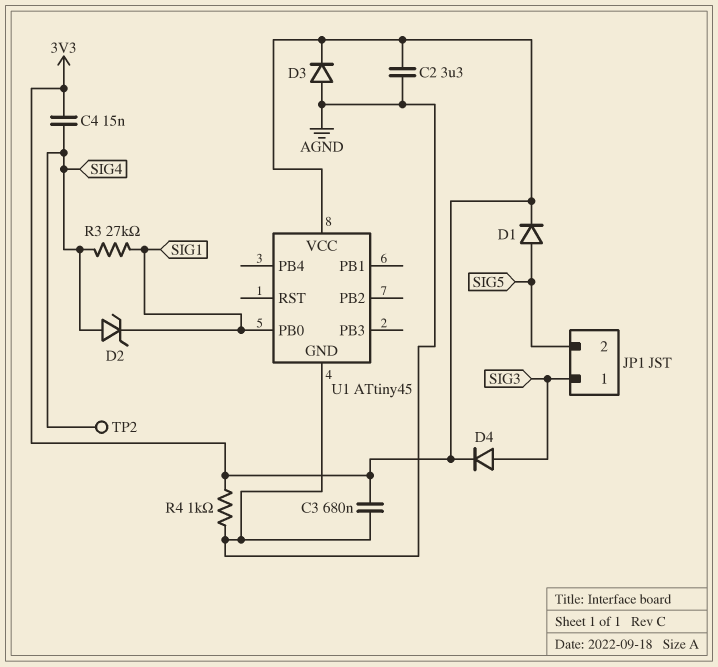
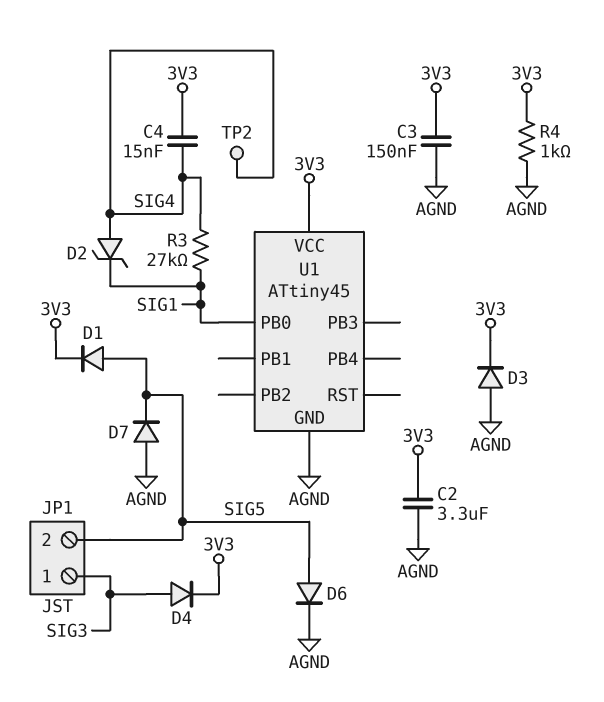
C3: 680nF (3V3, AGND) -> 150nF (3V3, AGND)
D6: none -> diode (A SIG5, K AGND)
D7: none -> diode (A AGND, K SIG5)

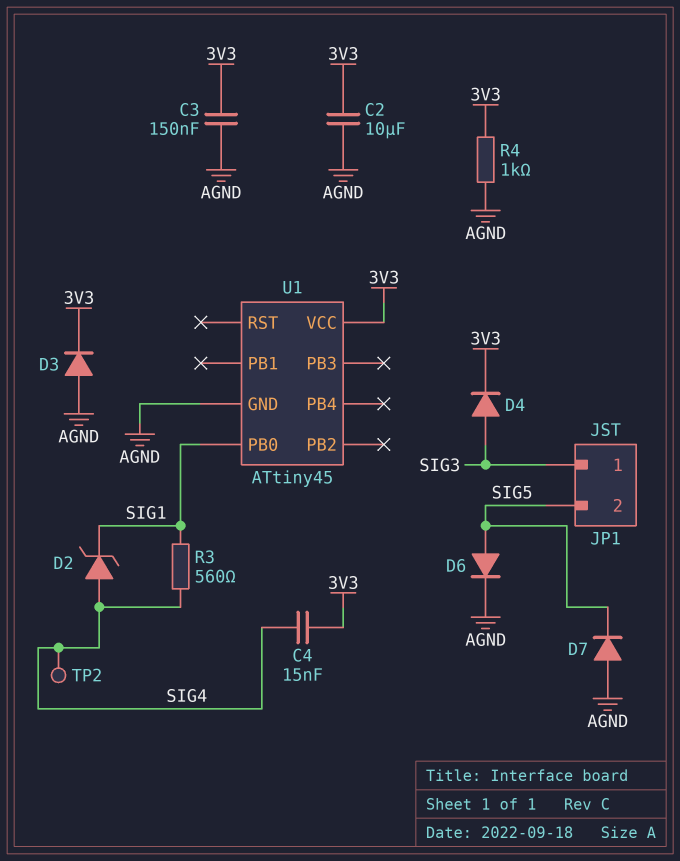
C2: 3.3uF (3V3, AGND) -> 10uF (3V3, AGND)
D1: diode (A SIG5, K 3V3) -> none
R3: 27k (SIG1, SIG4) -> 560 (SIG1, SIG4)

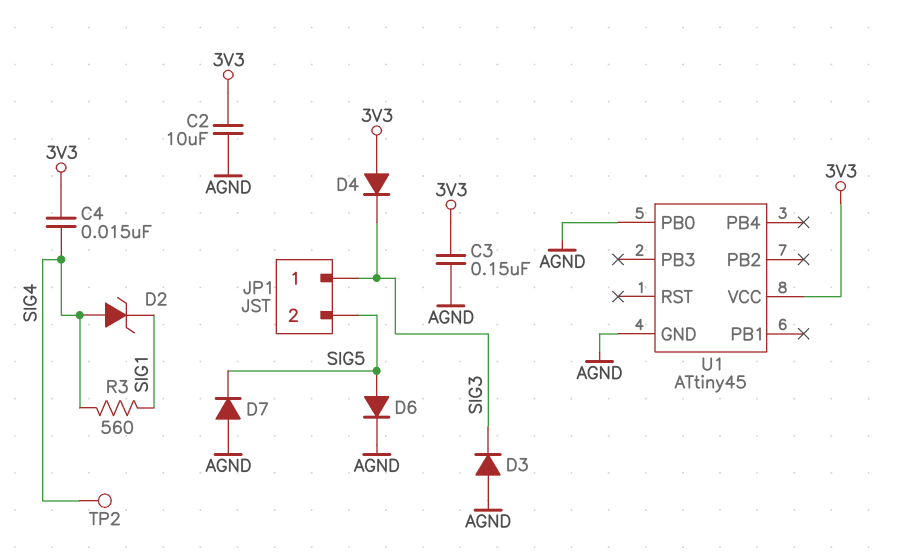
D3: diode (A AGND, K 3V3) -> diode (A AGND, K SIG3)
D4: diode (A SIG3, K 3V3) -> diode (A 3V3, K SIG3)
R4: 1k (3V3, AGND) -> none
U1 pin PB0: SIG1 -> AGND

